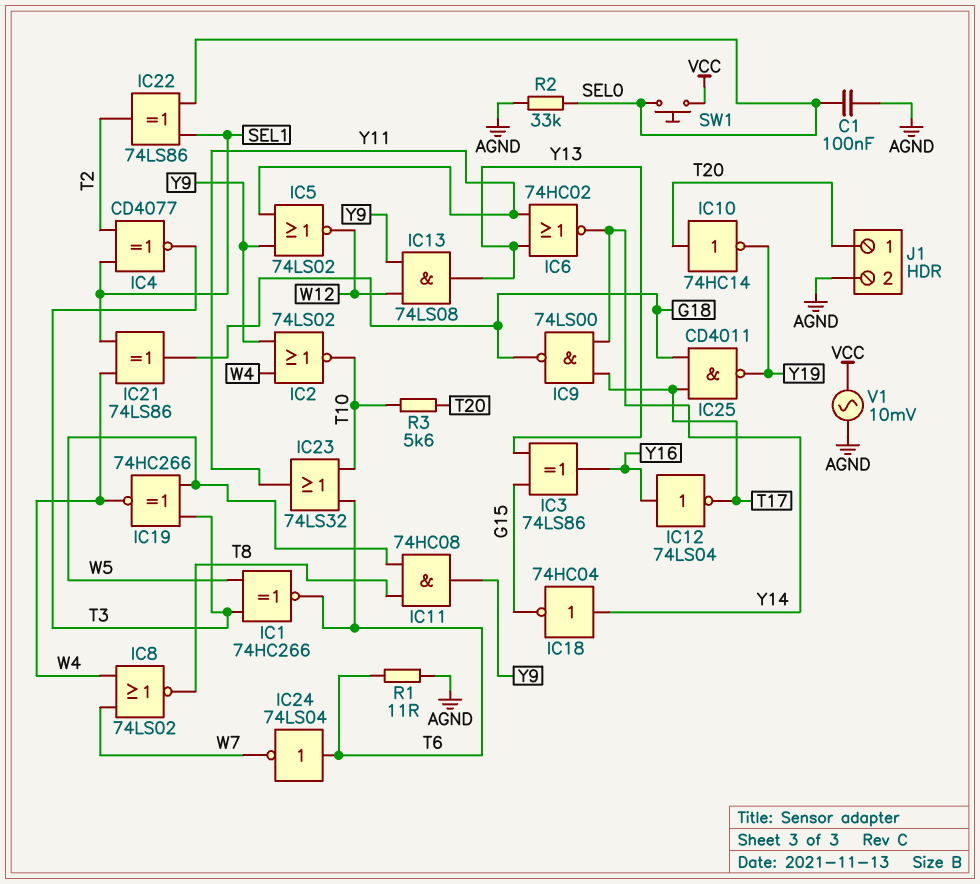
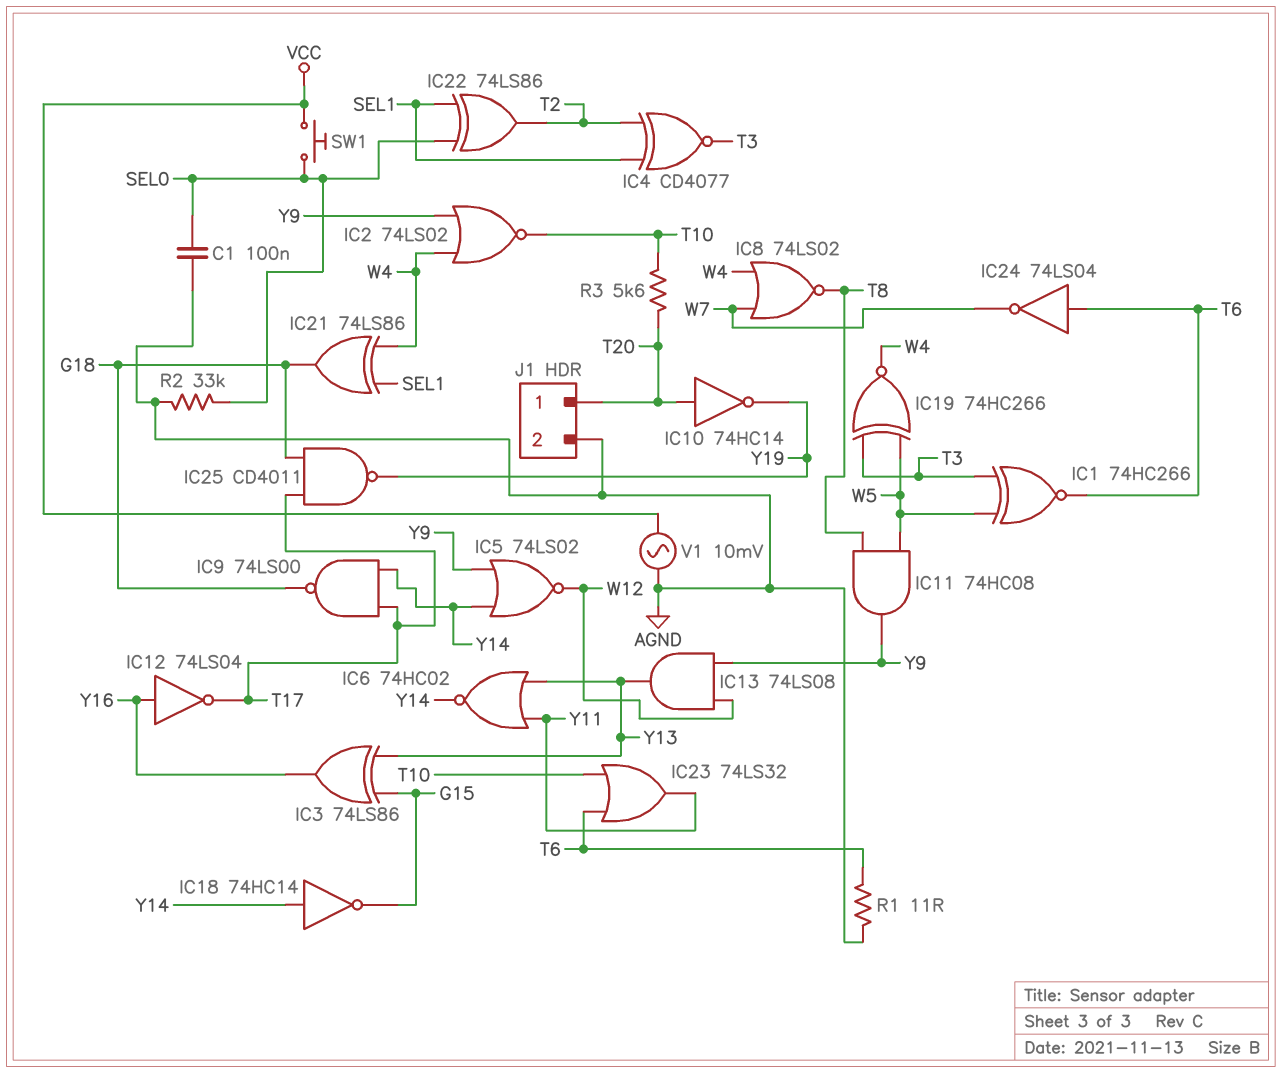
IC5: NOR 74LS02 (in Y9, in Y11, out W12) -> NOR 74LS02 (in Y9, in Y14, out W12)
IC18: NOT 74HC04 (in Y14, out G15) -> NOT 74HC14 (in Y14, out G15)

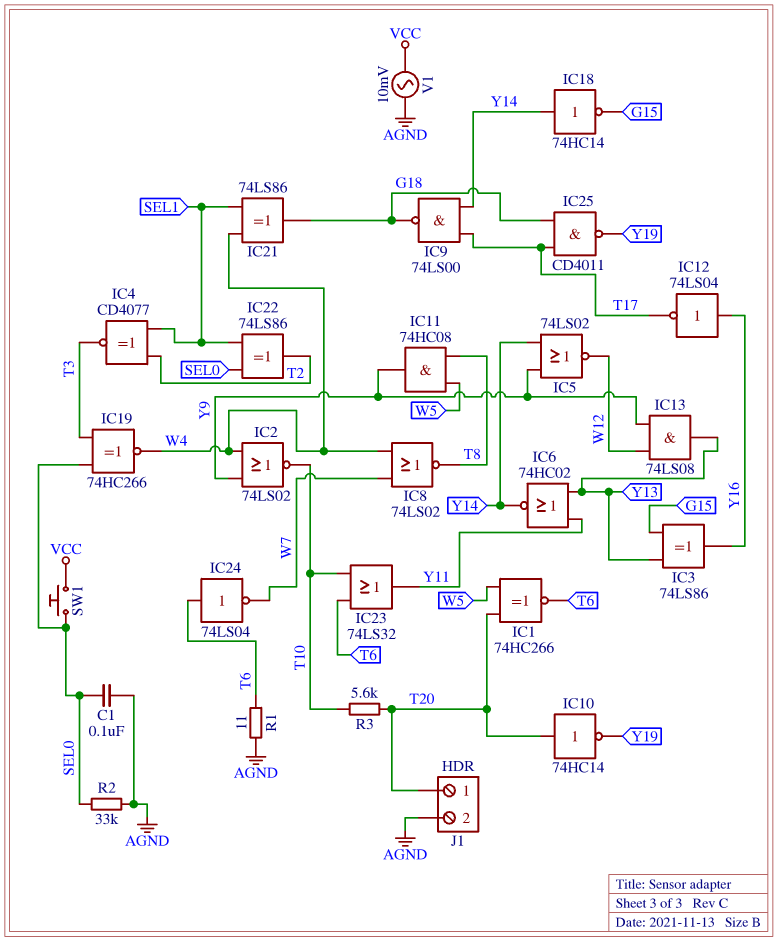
IC1: XNOR 74HC266 (in T3, in W5, out T6) -> XNOR 74HC266 (in T20, in W5, out T6)
IC19: XNOR 74HC266 (in T3, in W5, out W4) -> XNOR 74HC266 (in SEL0, in T3, out W4)

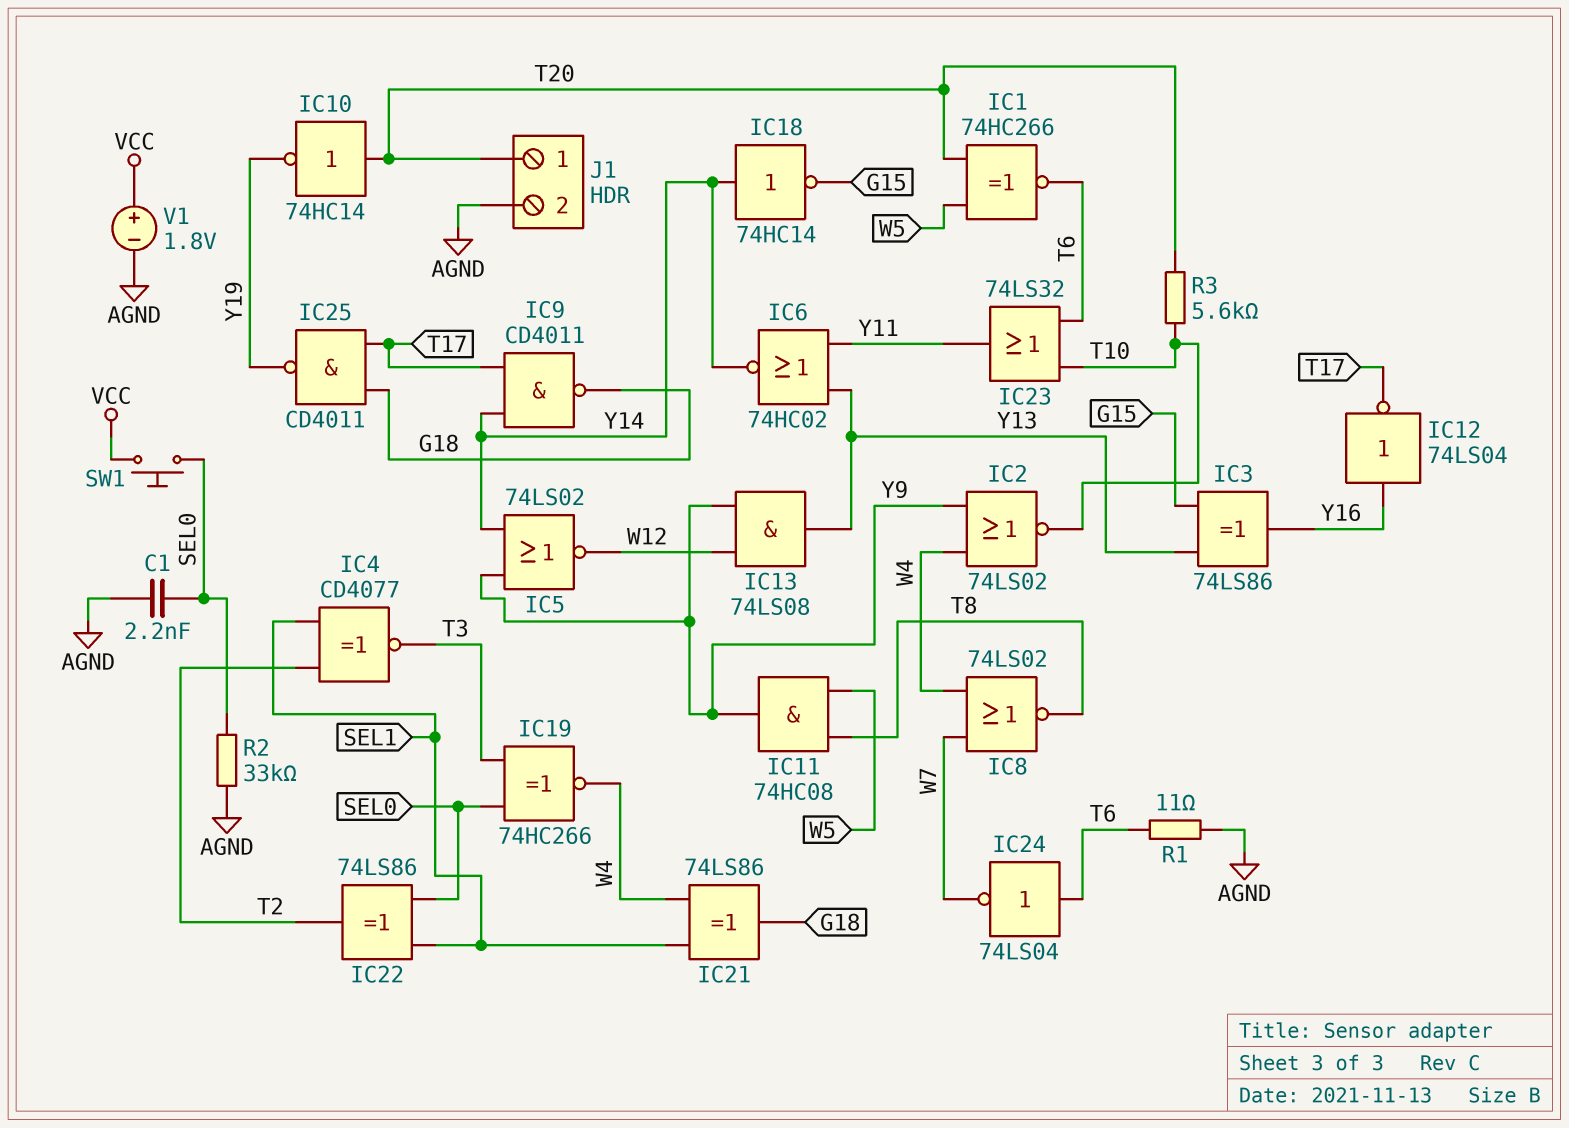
C1: 100nF (AGND, SEL0) -> 2.2nF (AGND, SEL0)
IC9: NAND 74LS00 (in T17, in Y14, out G18) -> NAND CD4011 (in T17, in Y14, out G18)
V1: AC 10mV (AGND, VCC) -> 1.8V (plus VCC, minus AGND)

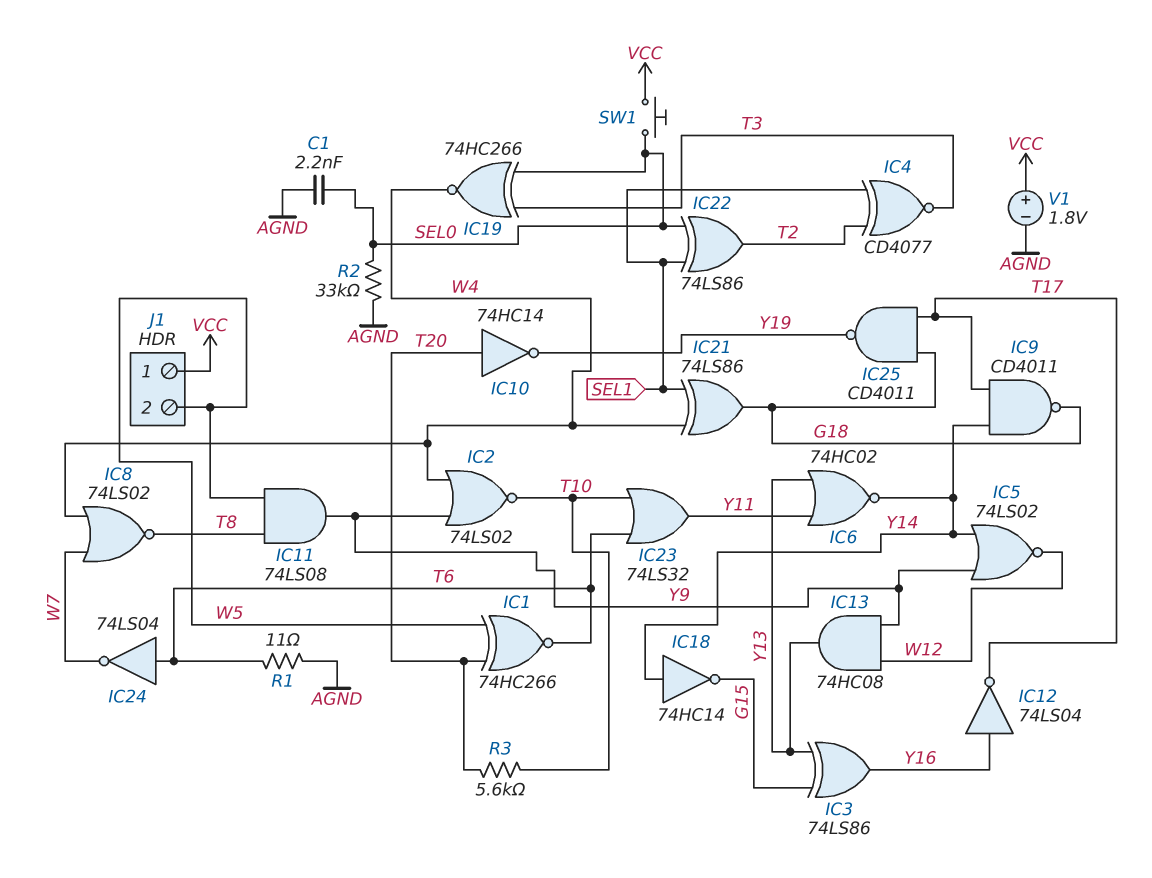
IC11: AND 74HC08 (in T8, in W5, out Y9) -> AND 74LS08 (in T8, in W5, out Y9)
IC13: AND 74LS08 (in W12, in Y9, out Y13) -> AND 74HC08 (in W12, in Y9, out Y13)
J1 pin 1: T20 -> VCC
J1 pin 2: AGND -> W5

